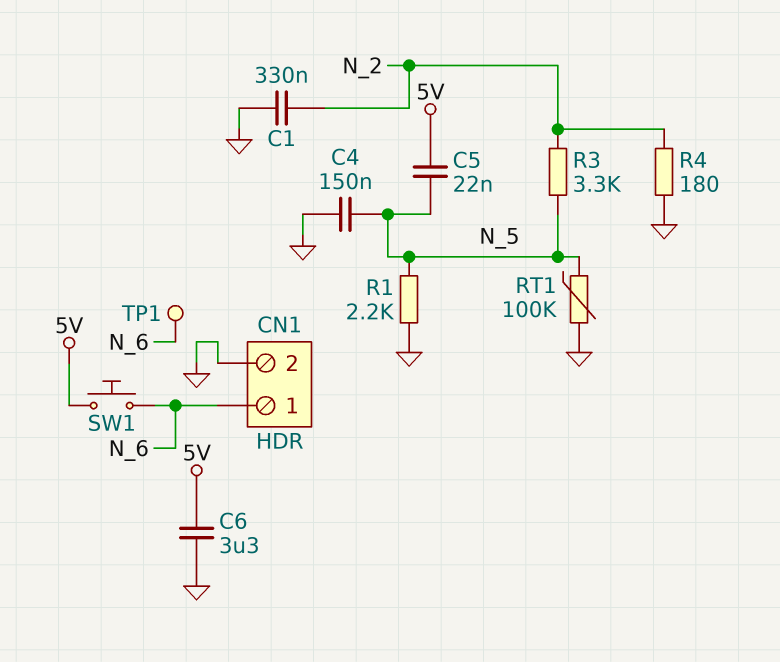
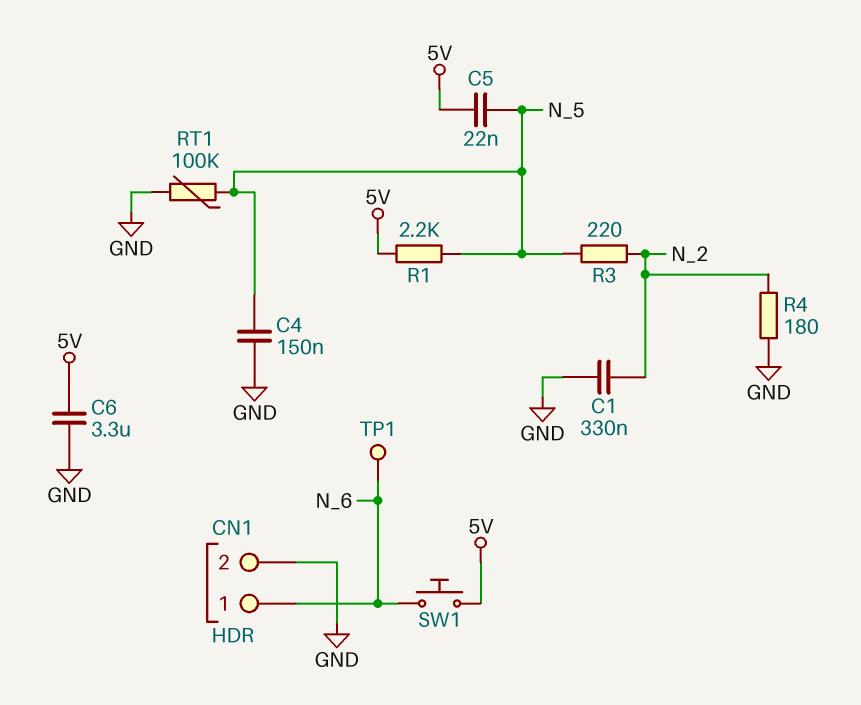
R1: 2.2k (GND, N_5) -> 2.2k (5V, N_5)
R3: 3.3k (N_2, N_5) -> 220 (N_2, N_5)

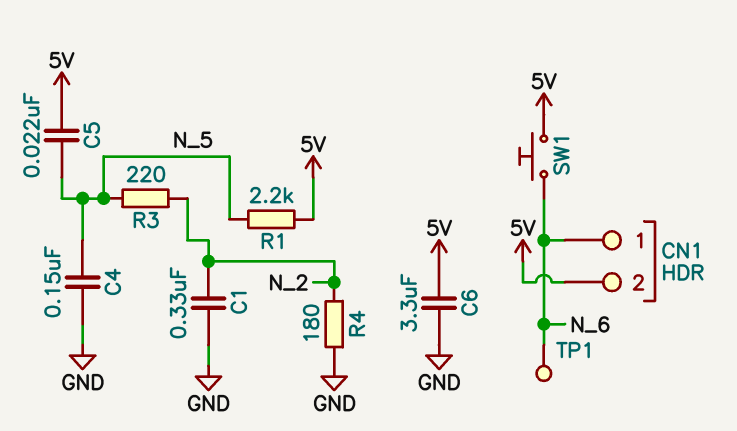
CN1 pin 2: GND -> 5V
RT1: 100k (GND, N_5) -> none

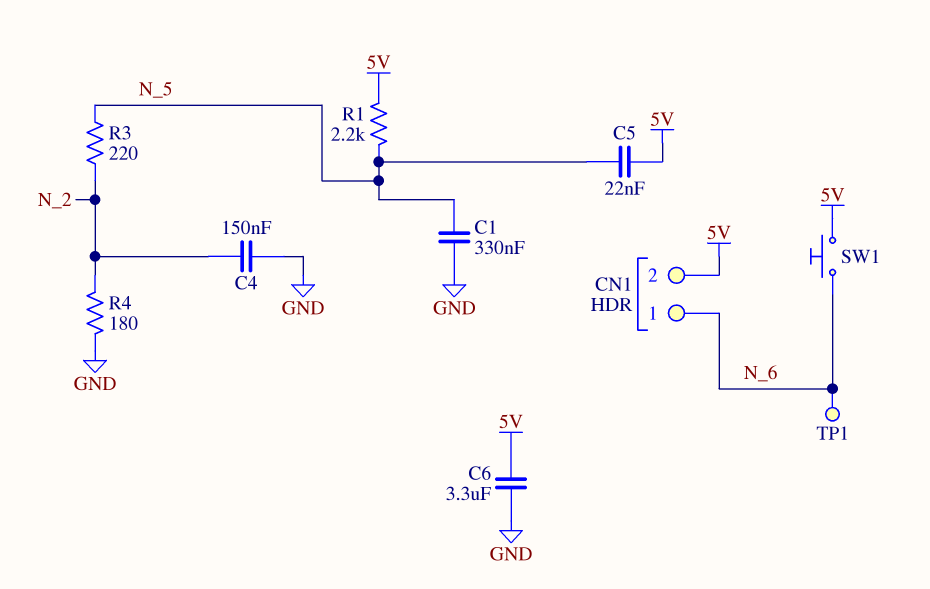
C1: 330nF (GND, N_2) -> 330nF (GND, N_5)
C4: 150nF (GND, N_5) -> 150nF (GND, N_2)

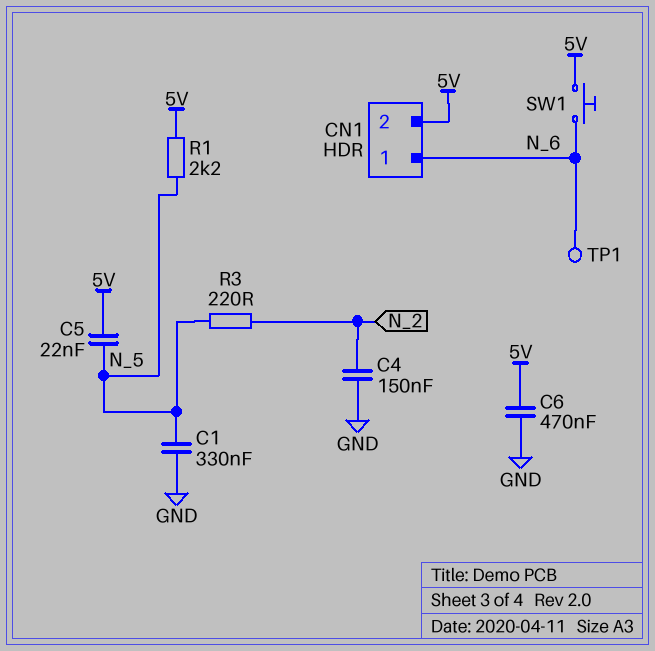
C6: 3.3uF (5V, GND) -> 470nF (5V, GND)
R4: 180 (GND, N_2) -> none

